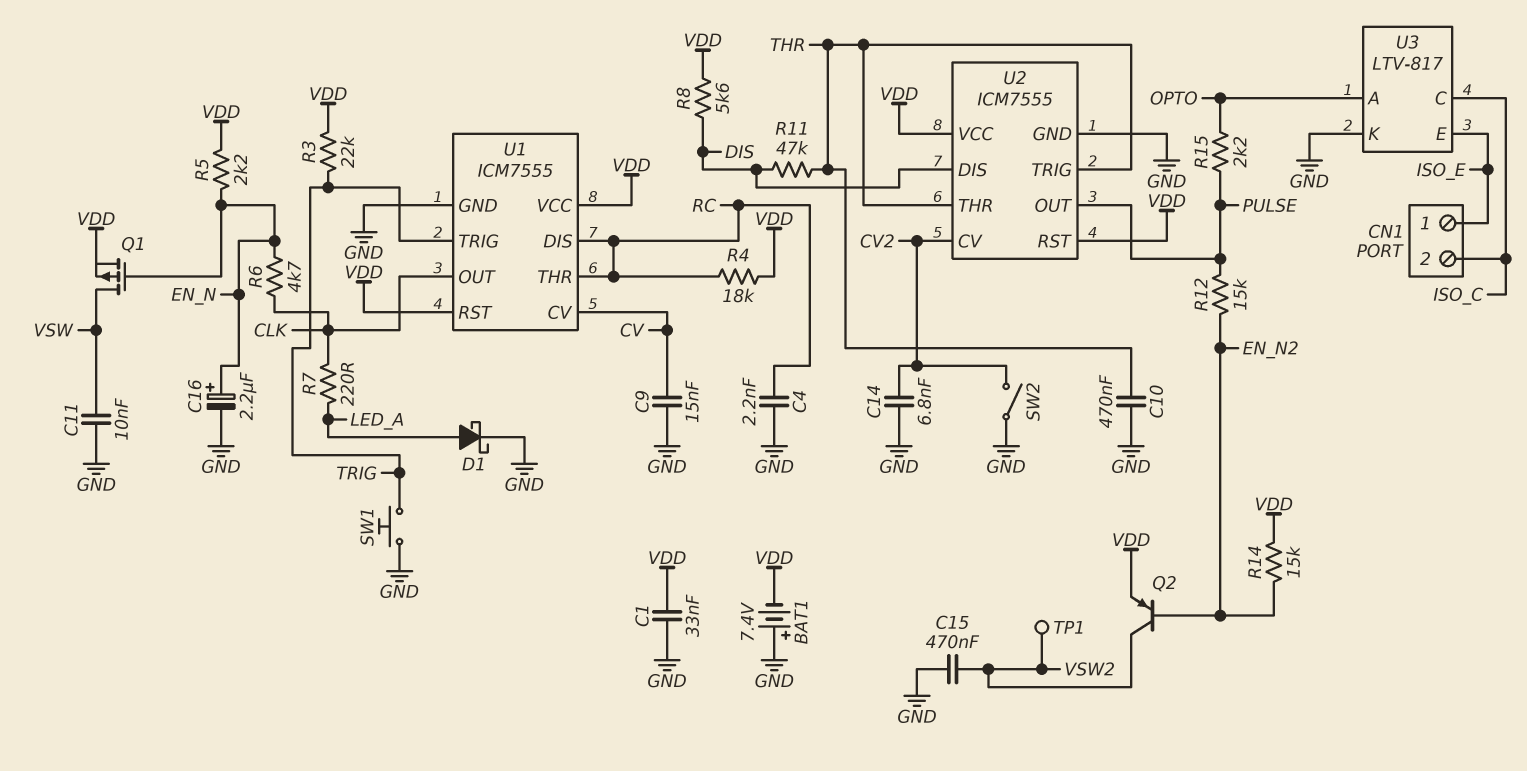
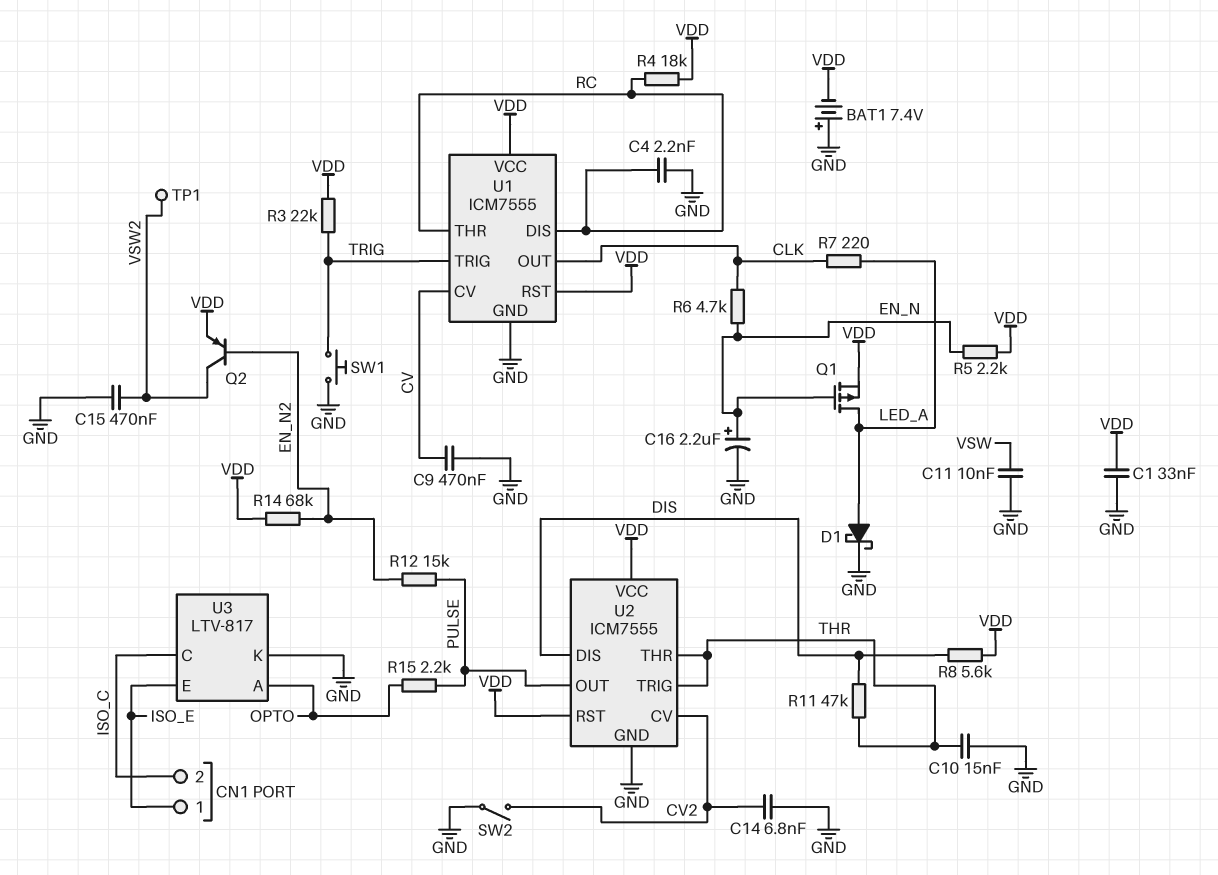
C9: 15nF (CV, GND) -> 470nF (CV, GND)
C10: 470nF (GND, THR) -> 15nF (GND, THR)
Q1: PMOS (G EN_N, D VSW, S VDD) -> PMOS (G EN_N, D LED_A, S VDD)
R14: 15k (EN_N2, VDD) -> 68k (EN_N2, VDD)

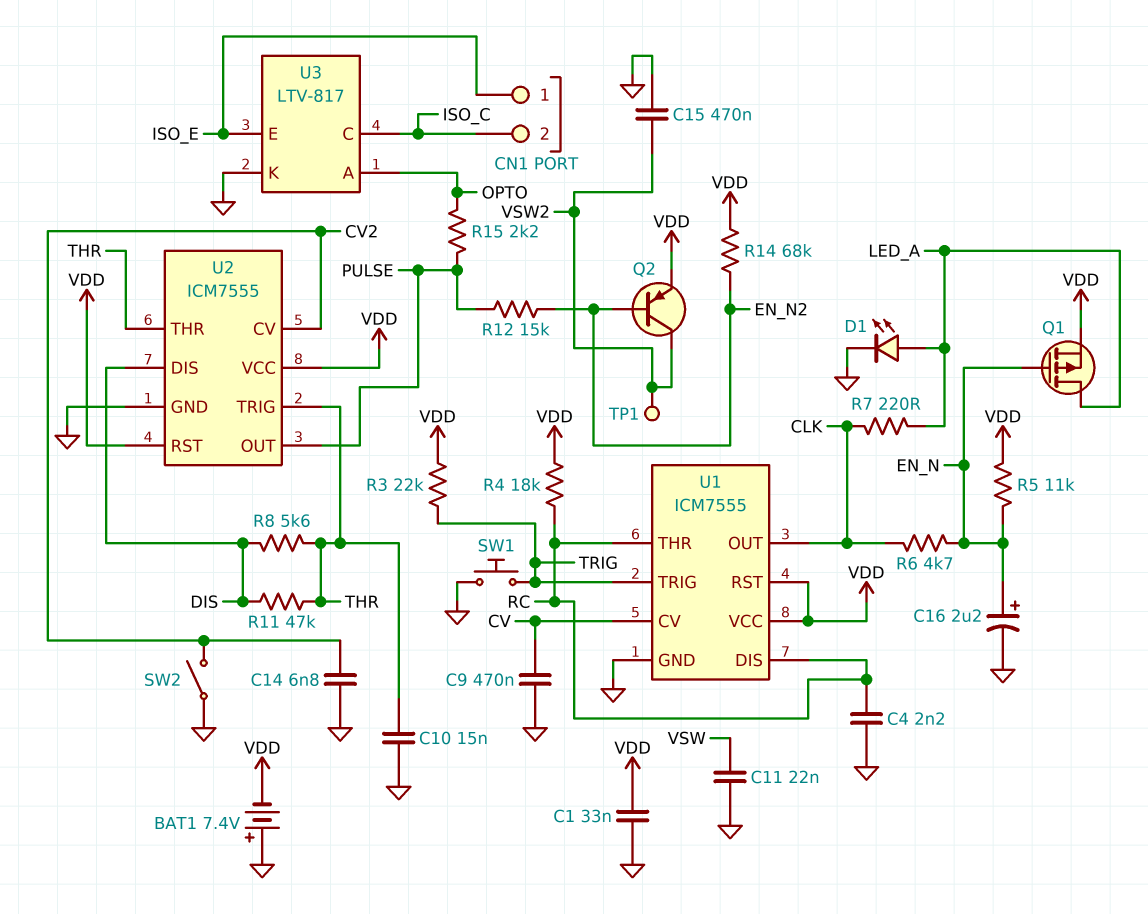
C11: 10nF (GND, VSW) -> 22nF (GND, VSW)
D1: schottky (A LED_A, K GND) -> LED (A LED_A, K GND)
R5: 2.2k (EN_N, VDD) -> 11k (EN_N, VDD)
R8: 5.6k (DIS, VDD) -> 5.6k (DIS, THR)

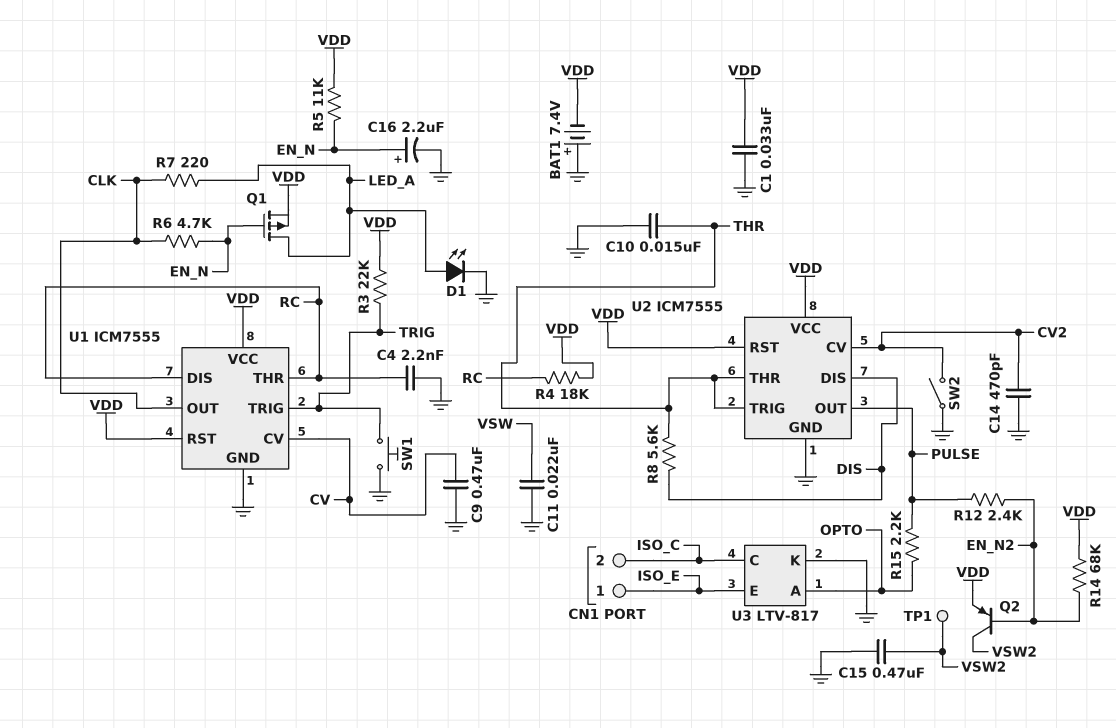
C14: 6.8nF (CV2, GND) -> 470pF (CV2, GND)
R11: 47k (DIS, THR) -> none
R12: 15k (EN_N2, PULSE) -> 2.4k (EN_N2, PULSE)

